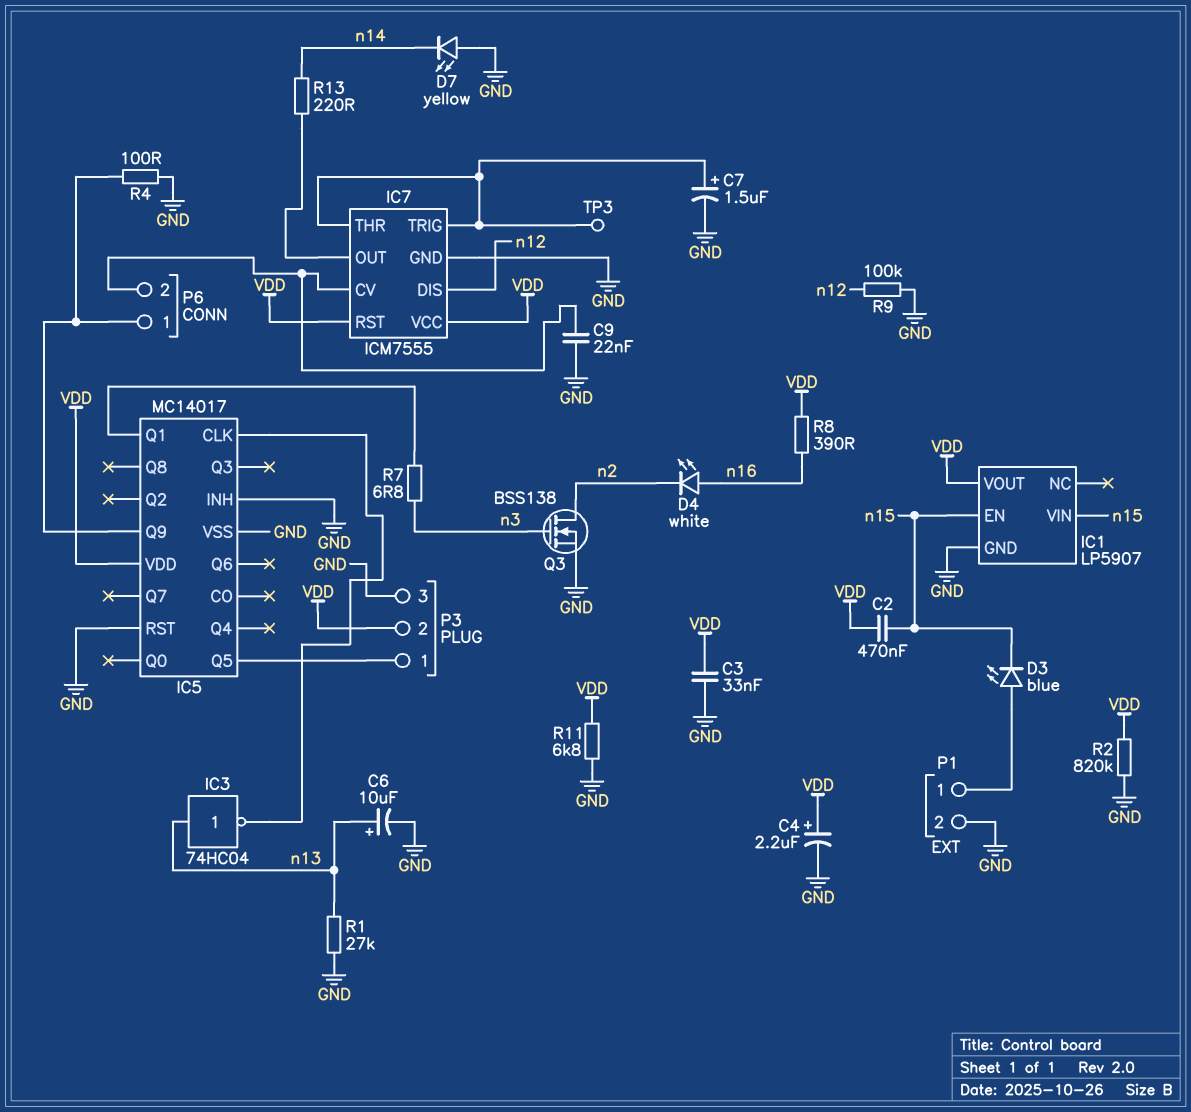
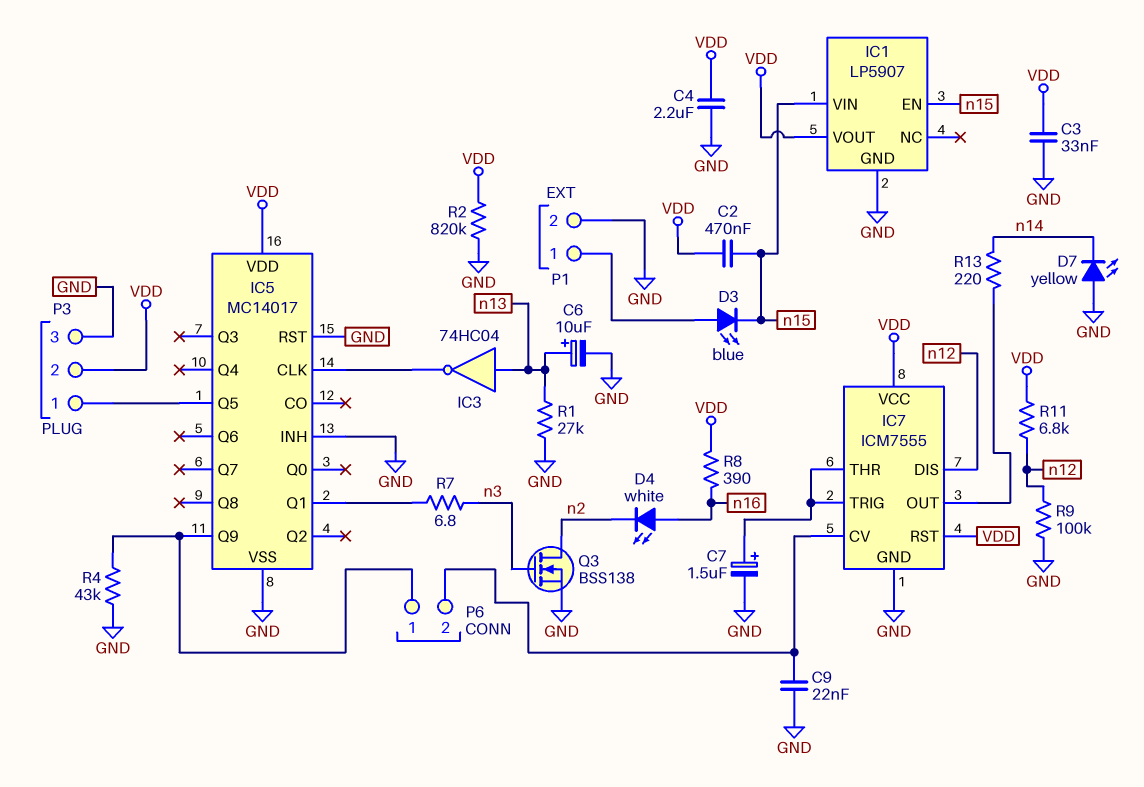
C4: 2.2uF (plus VDD, minus GND) -> 2.2uF (GND, VDD)
R4: 100 (GND, IC5/Q9) -> 43k (GND, IC5/Q9)
R11: 6.8k (GND, VDD) -> 6.8k (VDD, n12)
TP3: test point (IC7/THR) -> none

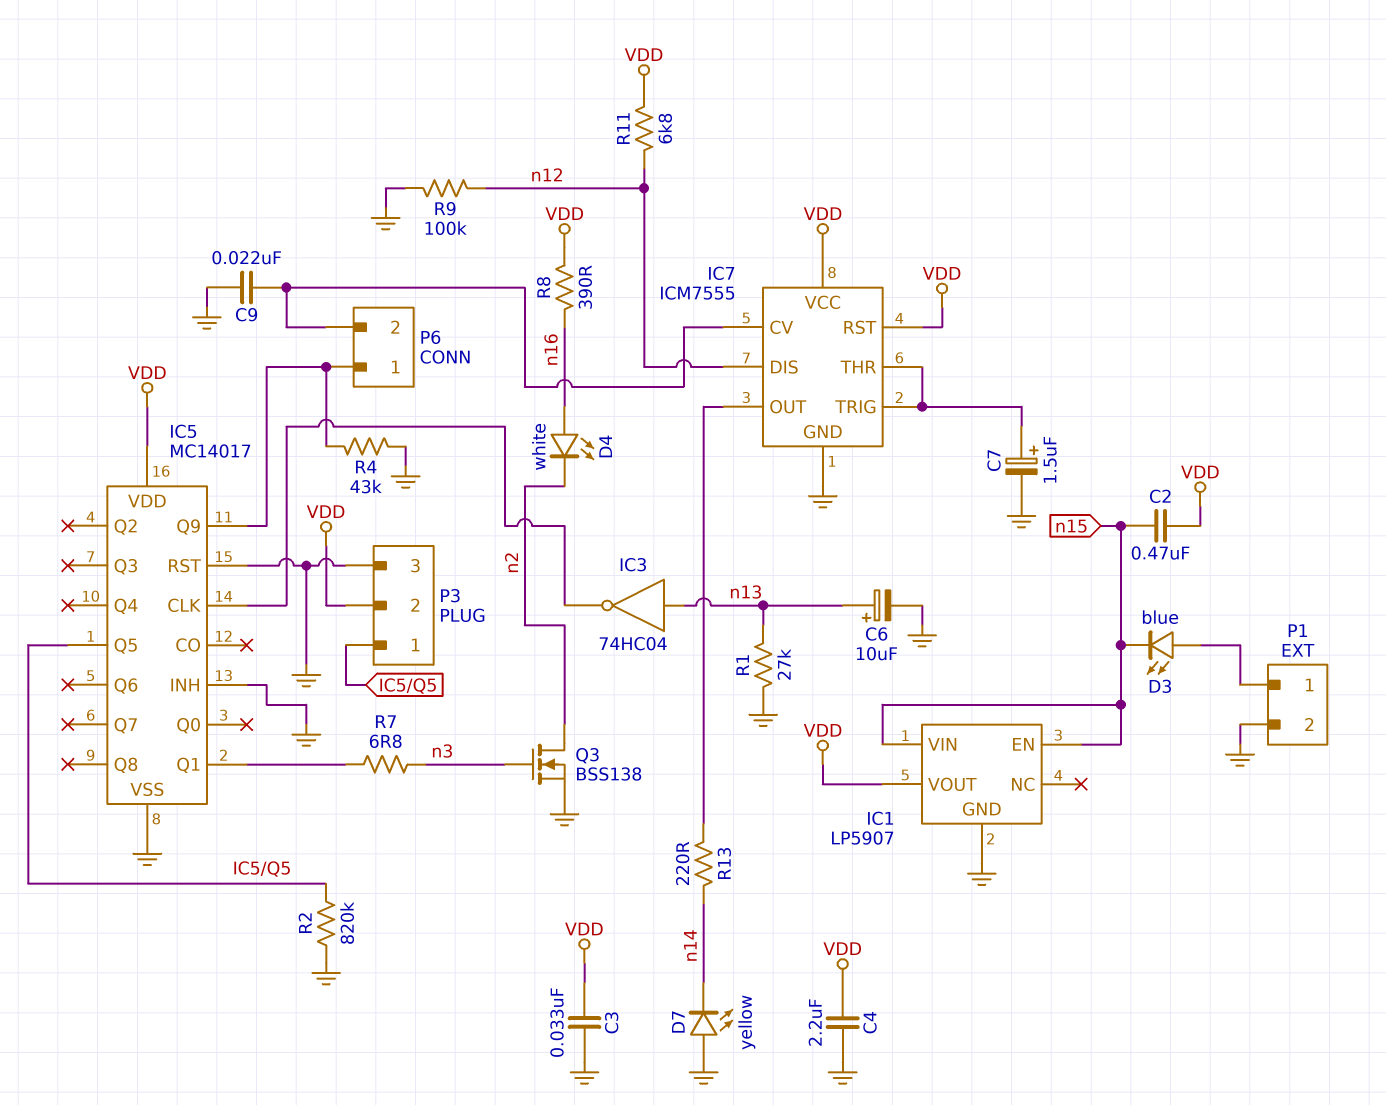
R2: 820k (GND, VDD) -> 820k (GND, IC5/Q5)

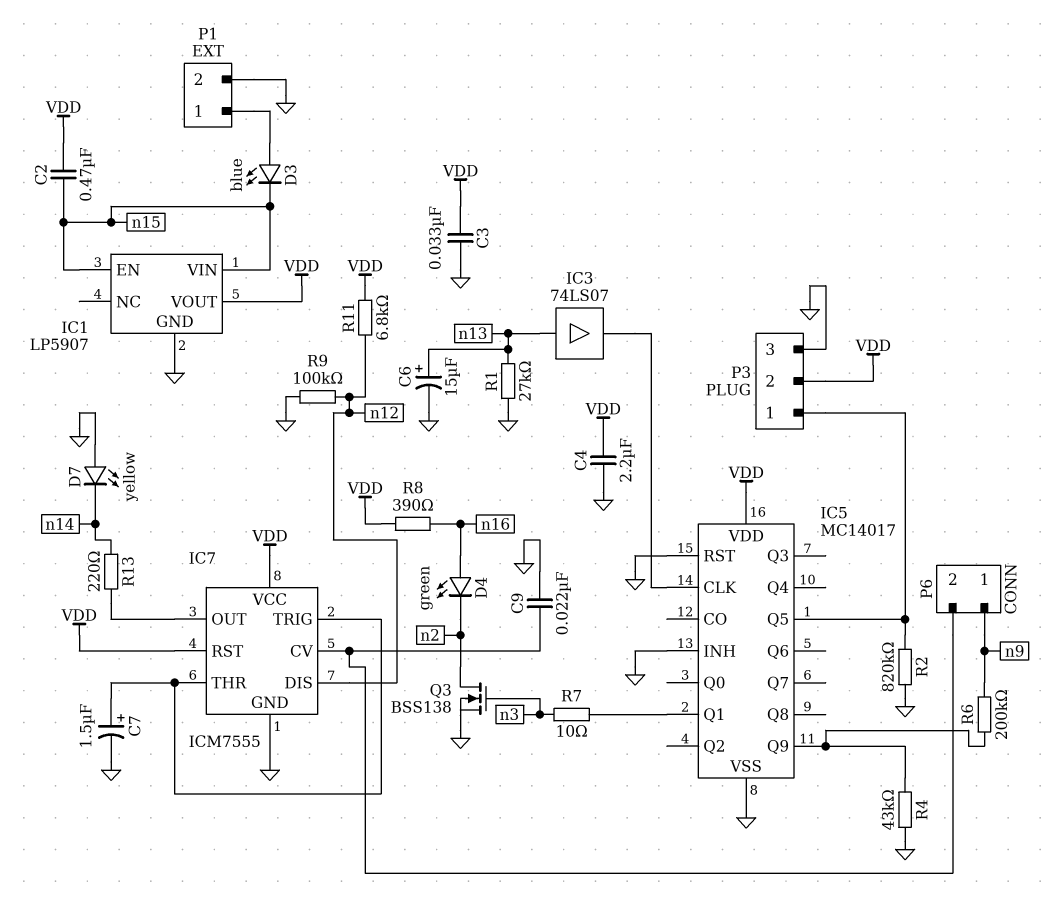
C6: 10uF (plus n13, minus GND) -> 15uF (plus n13, minus GND)
D4: LED white (A n16, K n2) -> LED green (A n16, K n2)
IC3: NOT 74HC04 (in n13, out IC5/CLK) -> buffer 74LS07 (in n13, out IC5/CLK)
P6 pin 1: IC5/Q9 -> n9
R6: none -> 200k (IC5/Q9, n9)
R7: 6.8 (IC5/Q1, n3) -> 10 (IC5/Q1, n3)

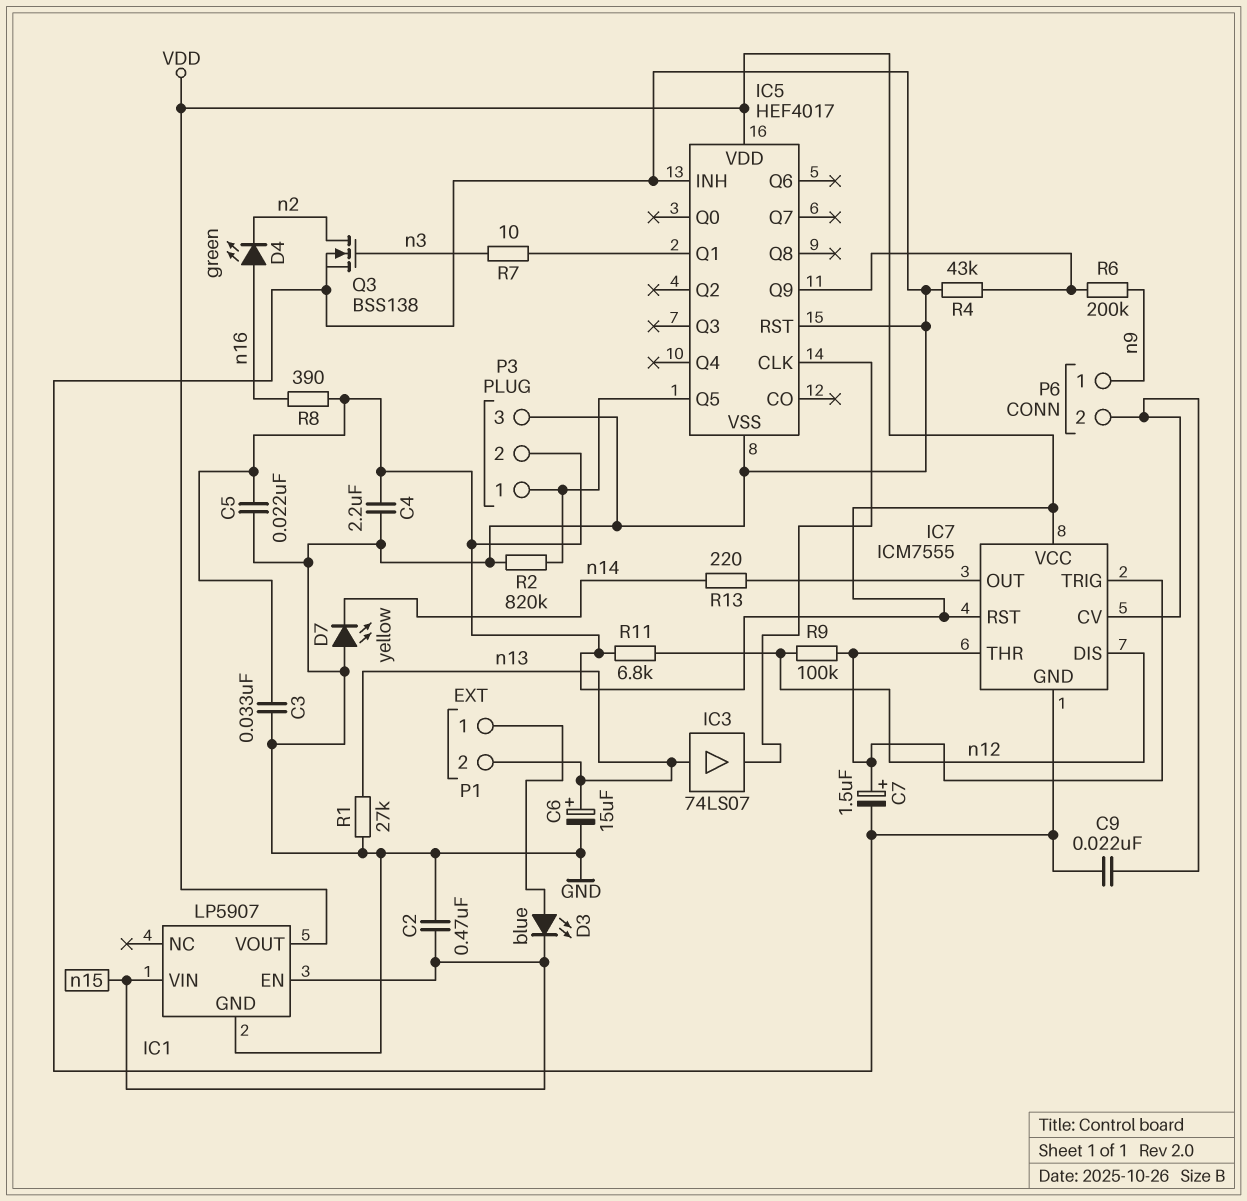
C2: 470nF (VDD, n15) -> 470nF (GND, n15)
C5: none -> 22nF (GND, VDD)
IC5: MC14017 -> HEF4017
P1 pin 2: GND -> n13
R9: 100k (GND, n12) -> 100k (IC7/THR, n12)

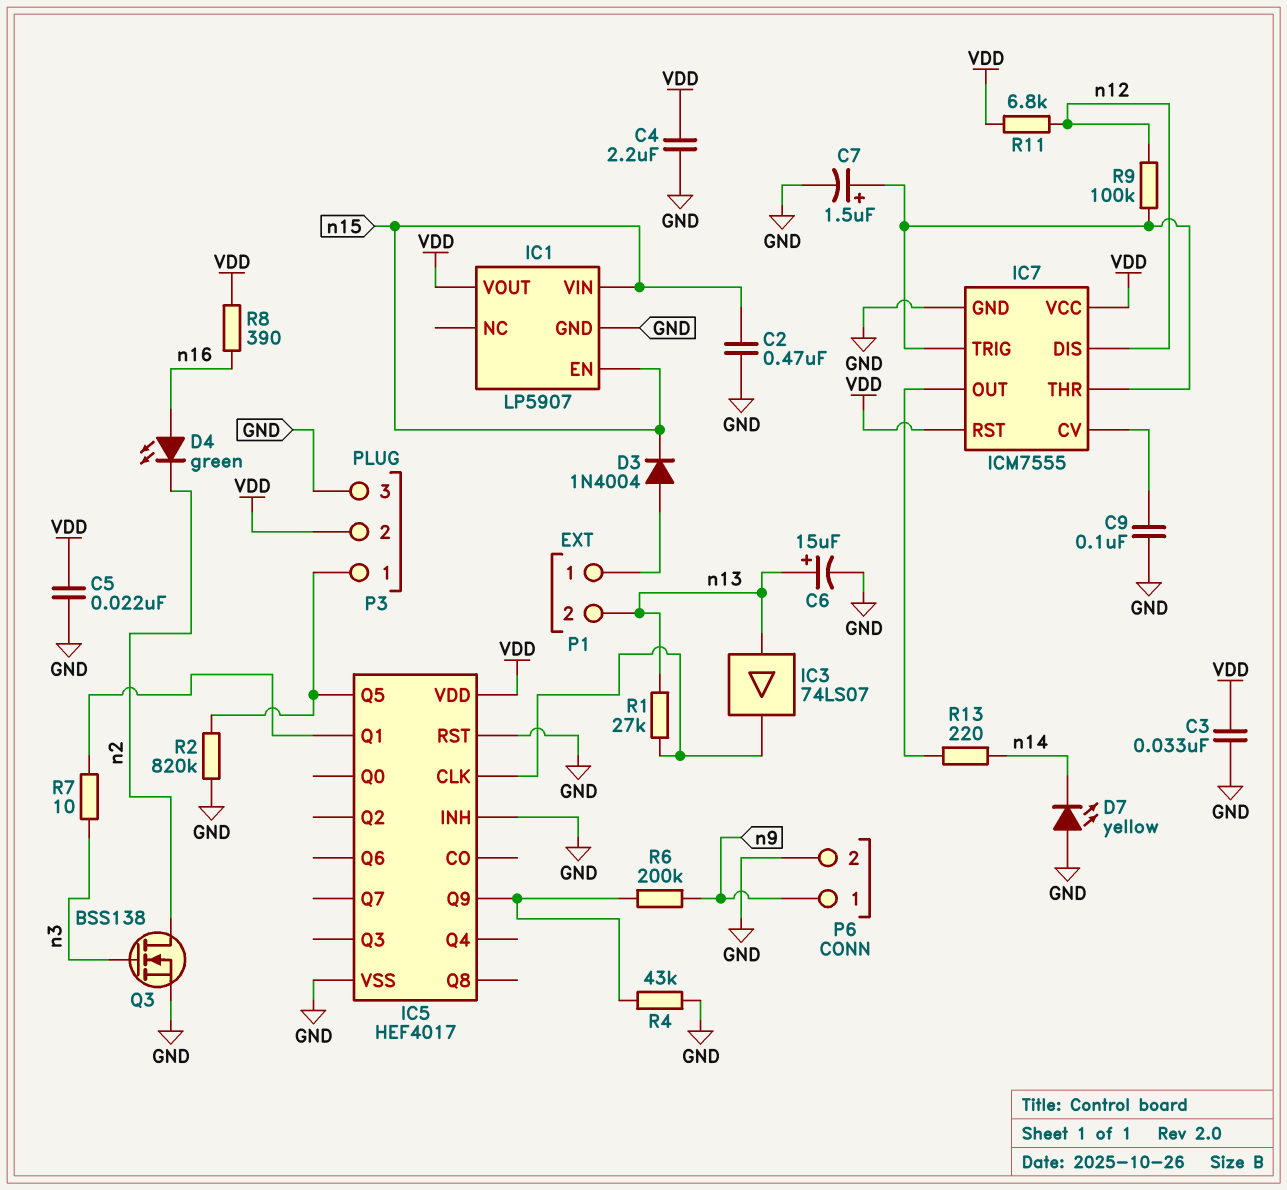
C9: 22nF (GND, IC7/CV) -> 100nF (GND, IC7/CV)
D3: LED blue (A P1/1, K n15) -> diode 1N4004 (A P1/1, K n15)
P6 pin 2: IC7/CV -> GND
R1: 27k (GND, n13) -> 27k (IC5/CLK, n13)

